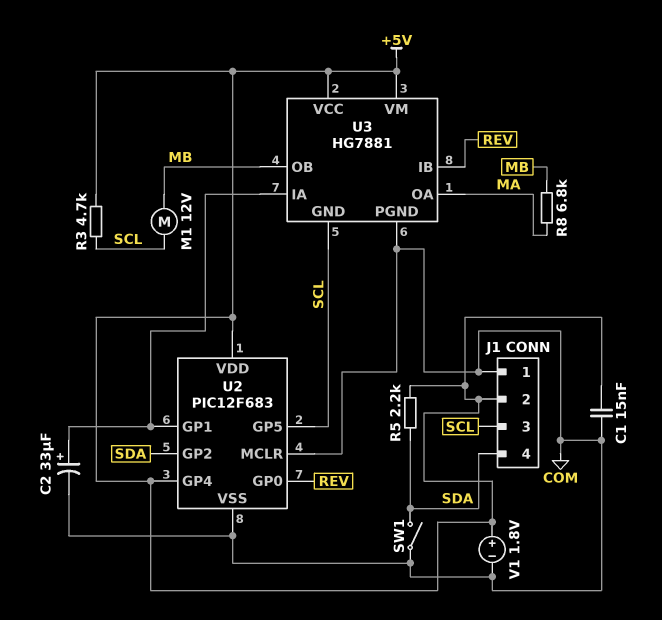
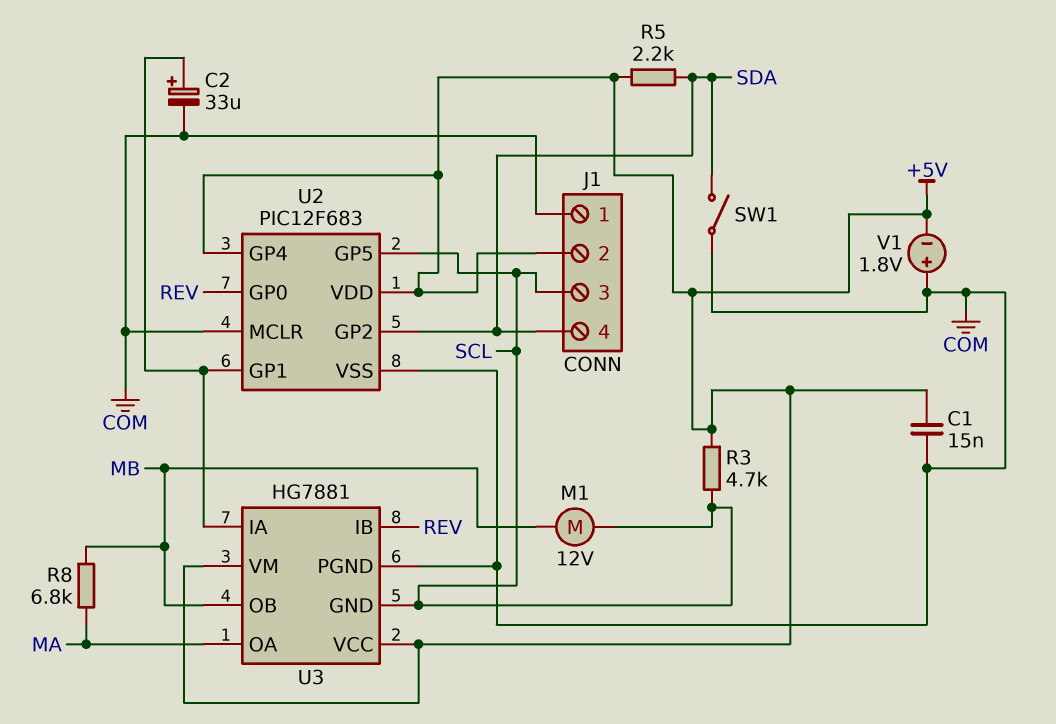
V1: 1.8V (plus +5V, minus COM) -> 1.8V (plus COM, minus +5V)

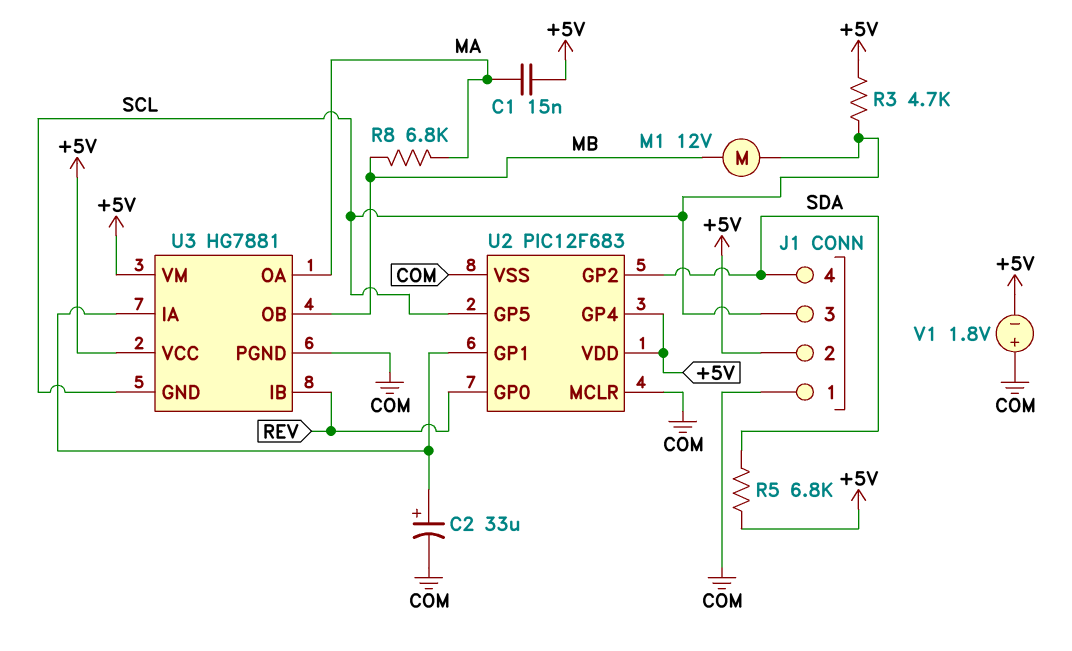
C1: 15nF (+5V, COM) -> 15nF (+5V, MA)
R5: 2.2k (+5V, SDA) -> 6.8k (+5V, SDA)
SW1: switch (COM, SDA) -> none

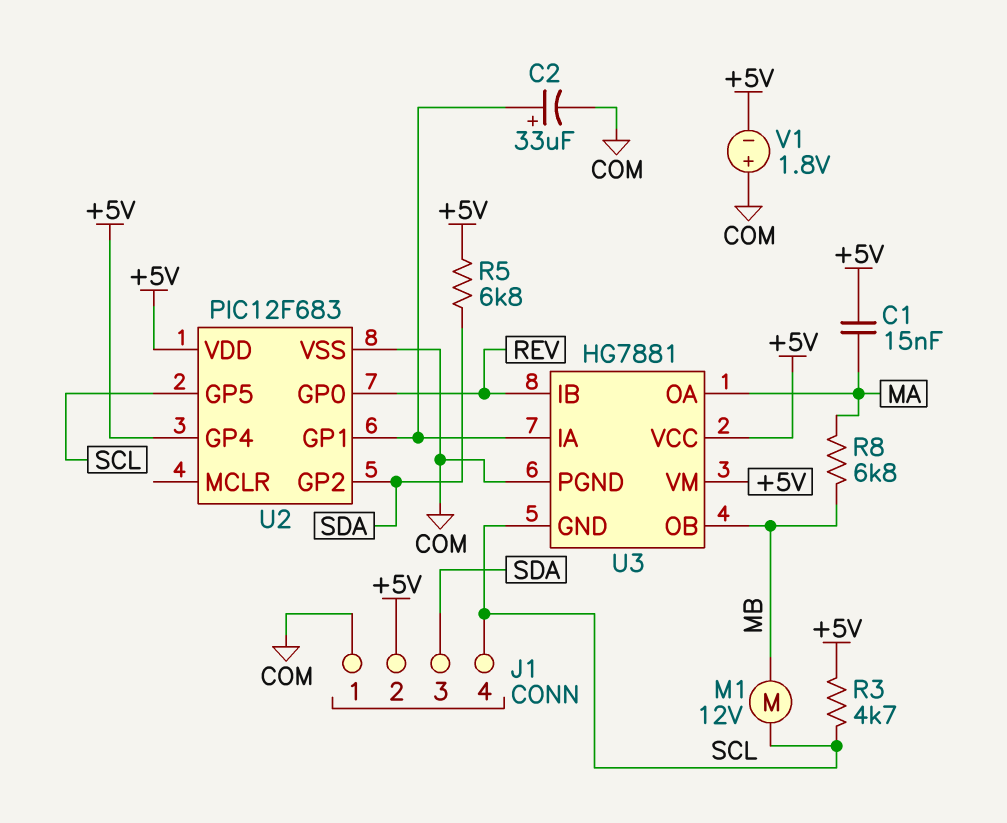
J1 pin 3: SCL -> SDA
J1 pin 4: SDA -> SCL
U2 pin MCLR: COM -> none

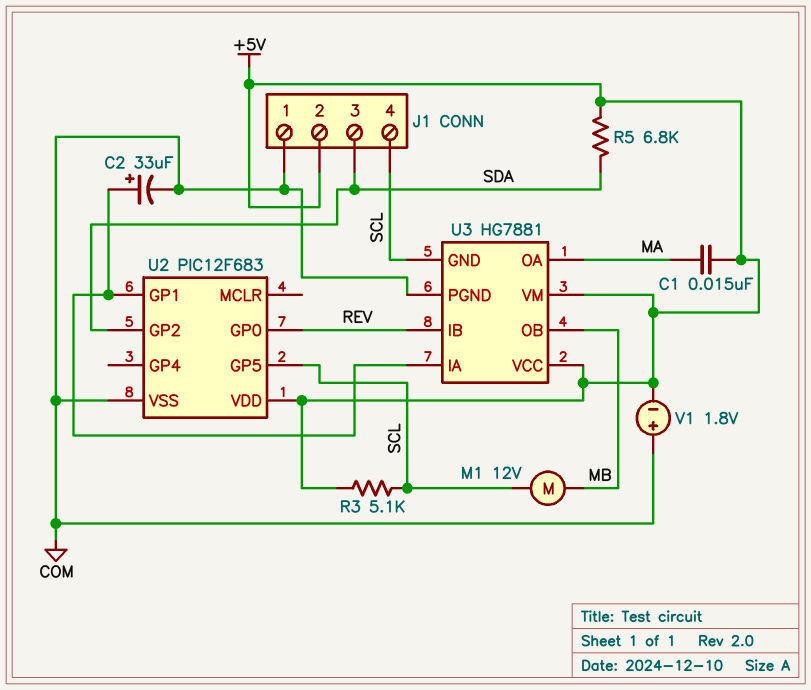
R3: 4.7k (+5V, SCL) -> 5.1k (+5V, SCL)
R8: 6.8k (MA, MB) -> none
U2 pin GP4: +5V -> none

